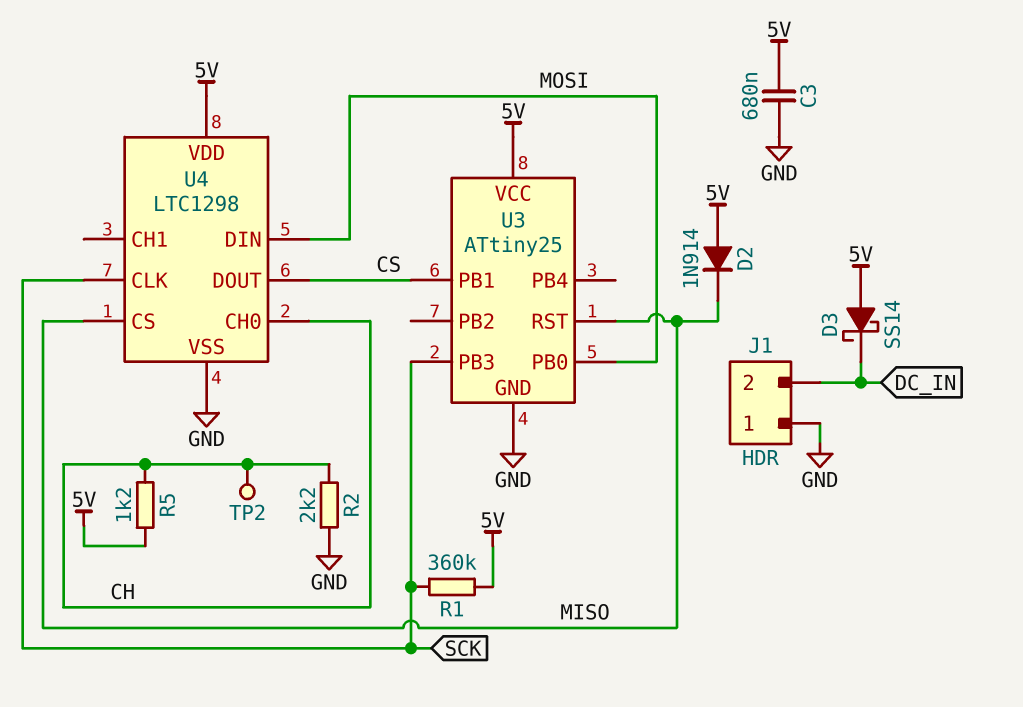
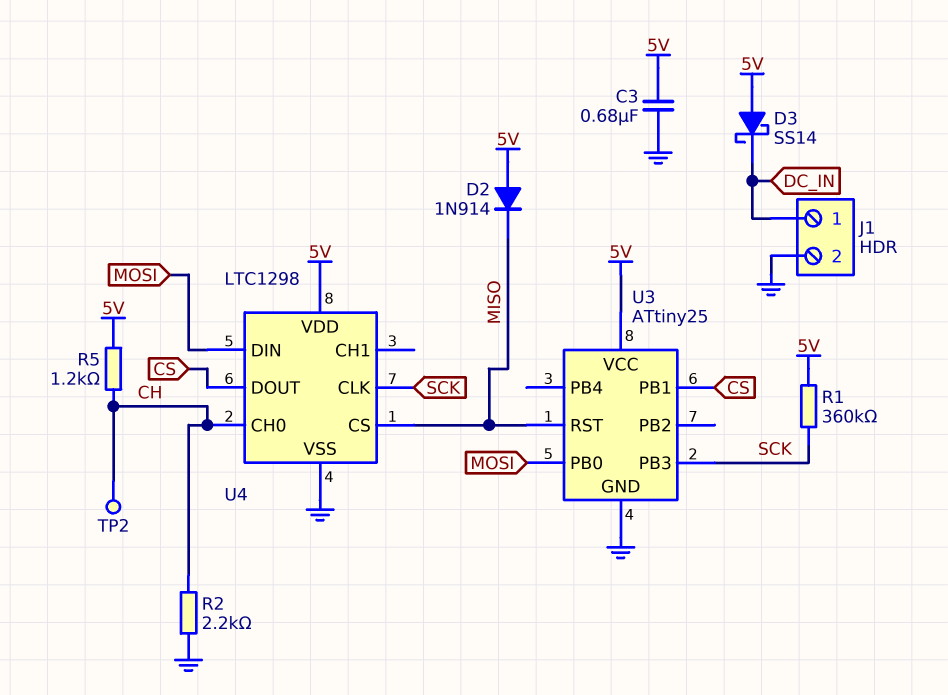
J1 pin 1: GND -> DC_IN
J1 pin 2: DC_IN -> GND

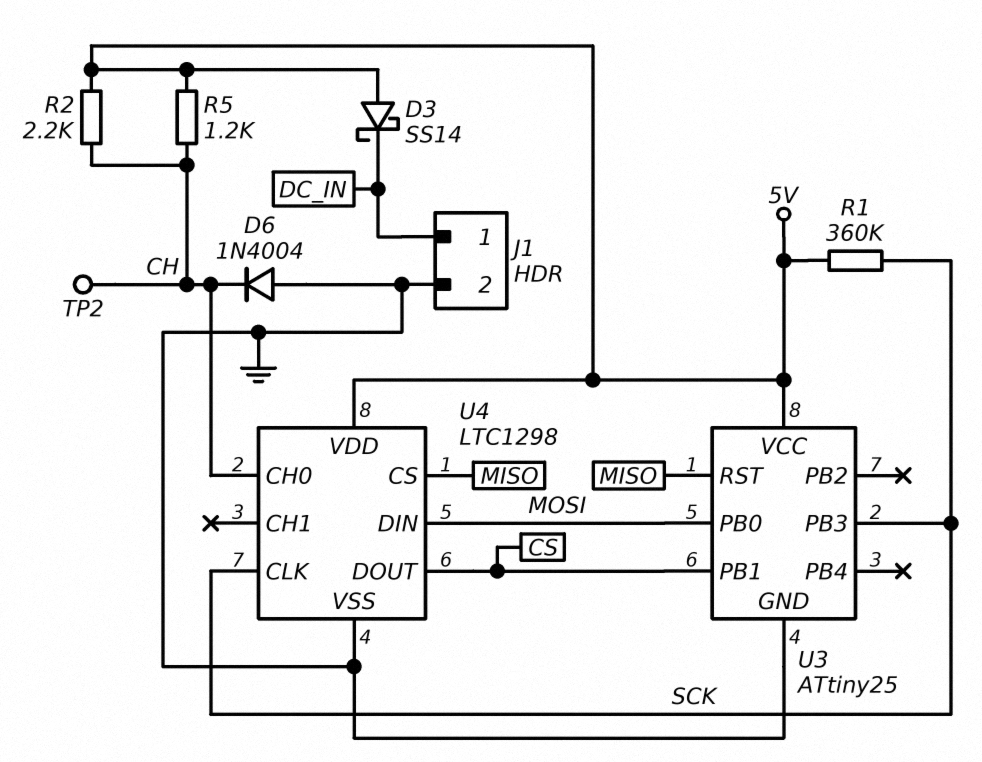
C3: 680nF (5V, GND) -> none
D2: diode 1N914 (A 5V, K MISO) -> none
D6: none -> diode 1N4004 (A GND, K CH)
R2: 2.2k (CH, GND) -> 2.2k (5V, CH)

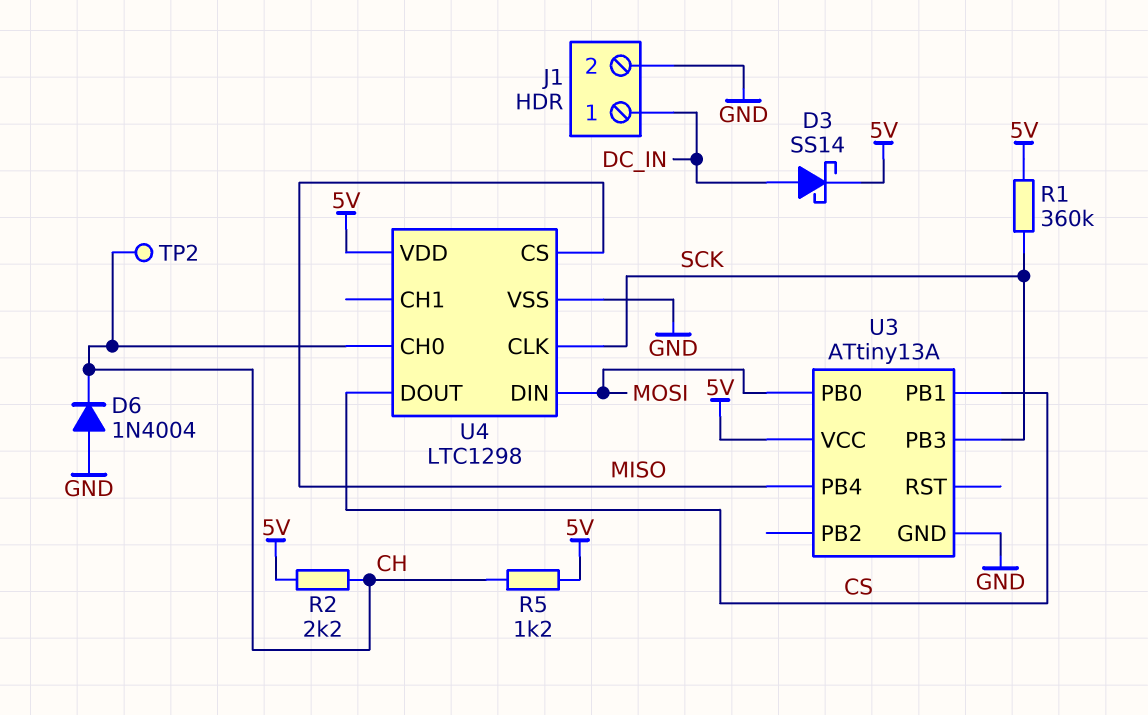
D3: schottky SS14 (A 5V, K DC_IN) -> schottky SS14 (A DC_IN, K 5V)
U3: ATtiny25 -> ATtiny13A
U3 pin PB4: none -> MISO
U3 pin RST: MISO -> none

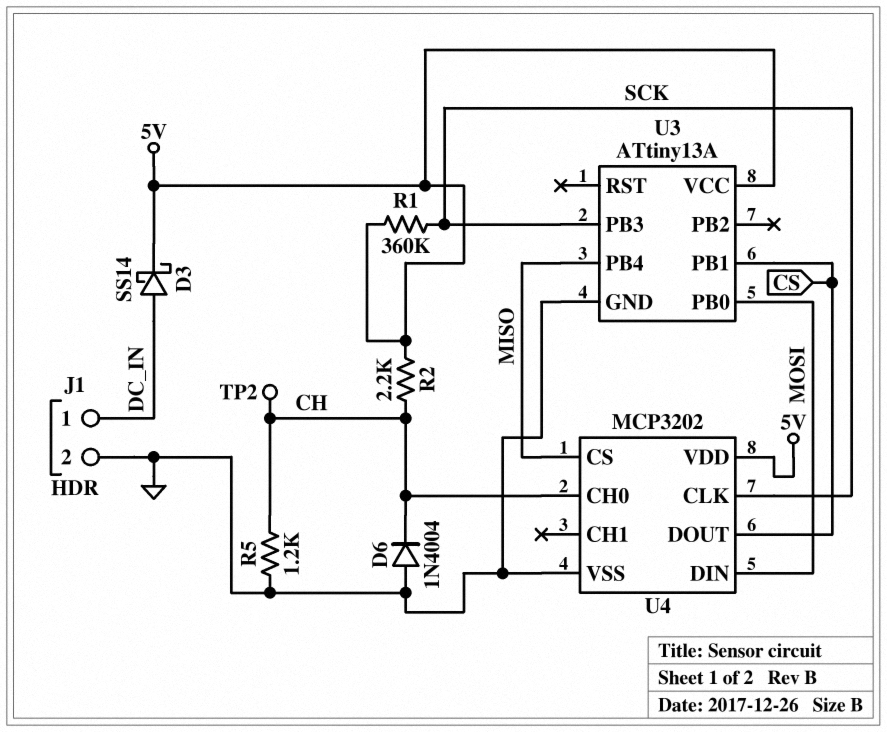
R5: 1.2k (5V, CH) -> 1.2k (CH, GND)
U4: LTC1298 -> MCP3202

